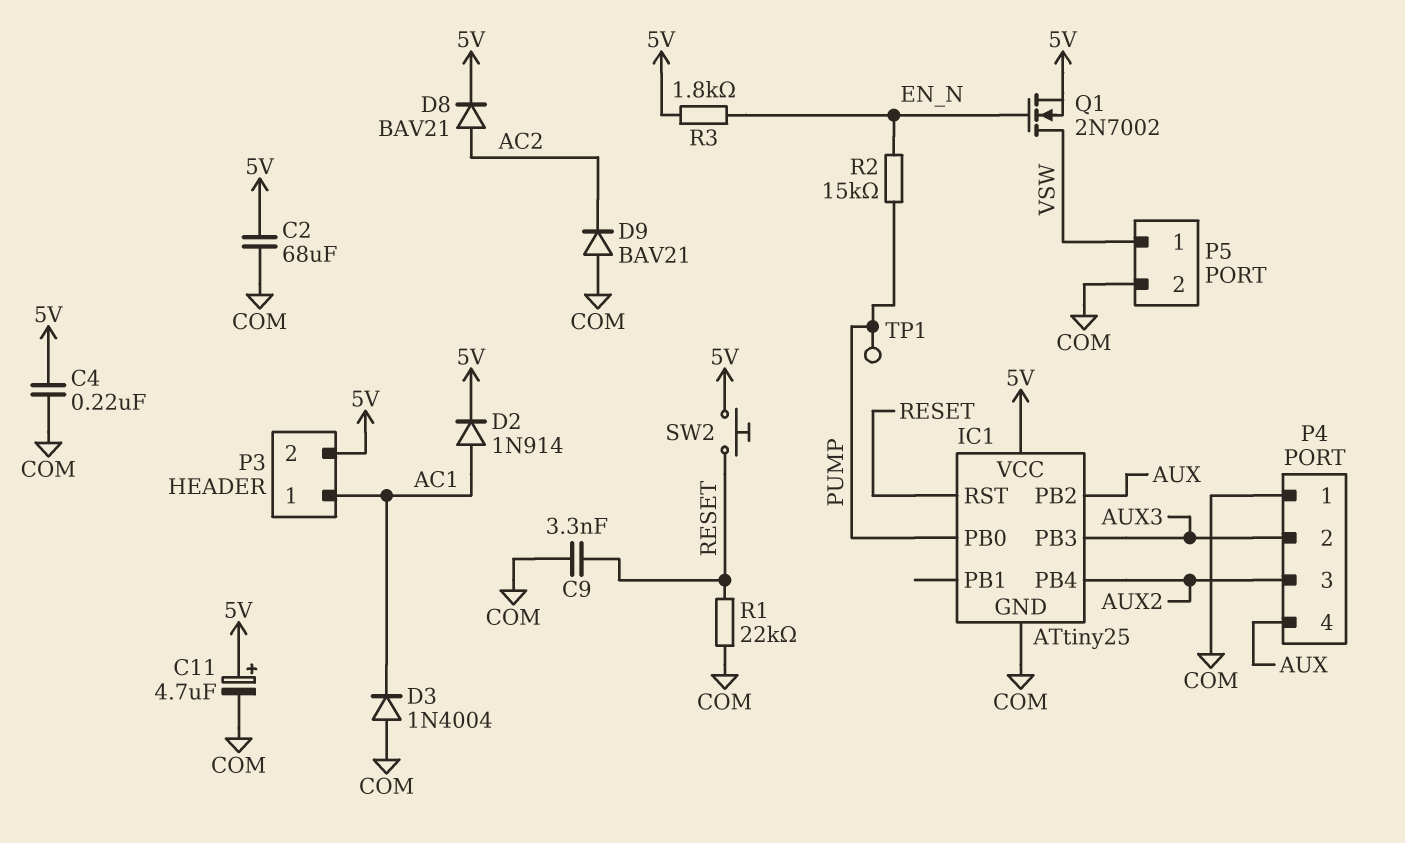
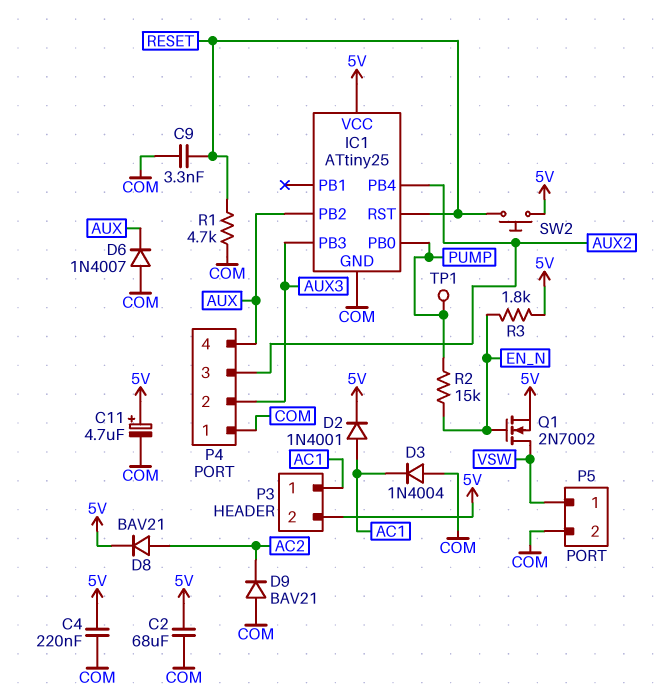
D2: diode 1N914 (A AC1, K 5V) -> diode 1N4001 (A AC1, K 5V)
D6: none -> diode 1N4007 (A COM, K AUX)
R1: 22k (COM, RESET) -> 4.7k (COM, RESET)

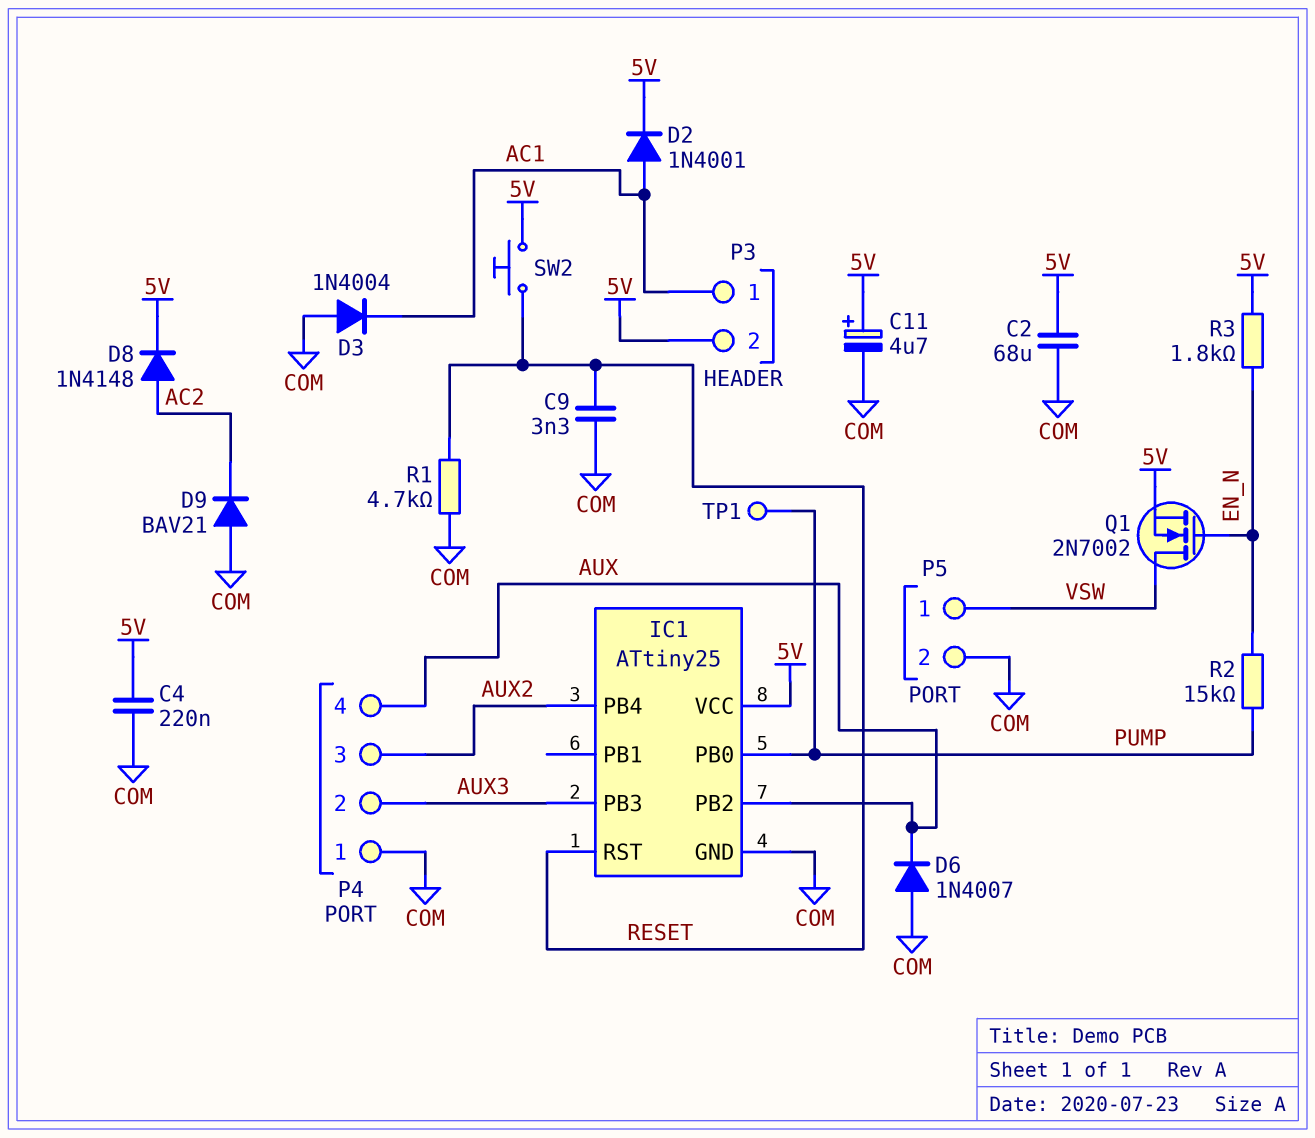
D8: diode BAV21 (A AC2, K 5V) -> diode 1N4148 (A AC2, K 5V)

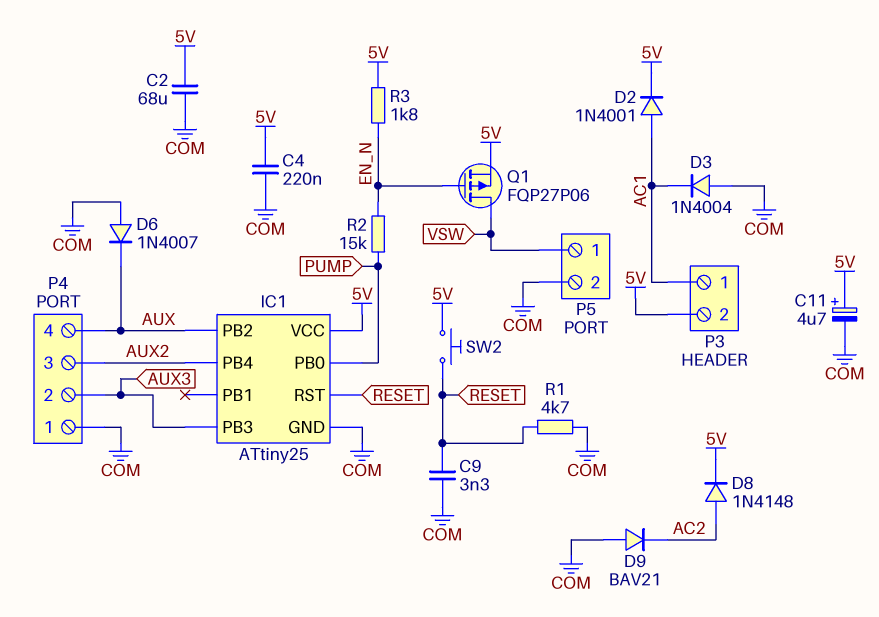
Q1: NMOS 2N7002 (G EN_N, D VSW, S 5V) -> PMOS FQP27P06 (G EN_N, D VSW, S 5V)
TP1: test point (PUMP) -> none

